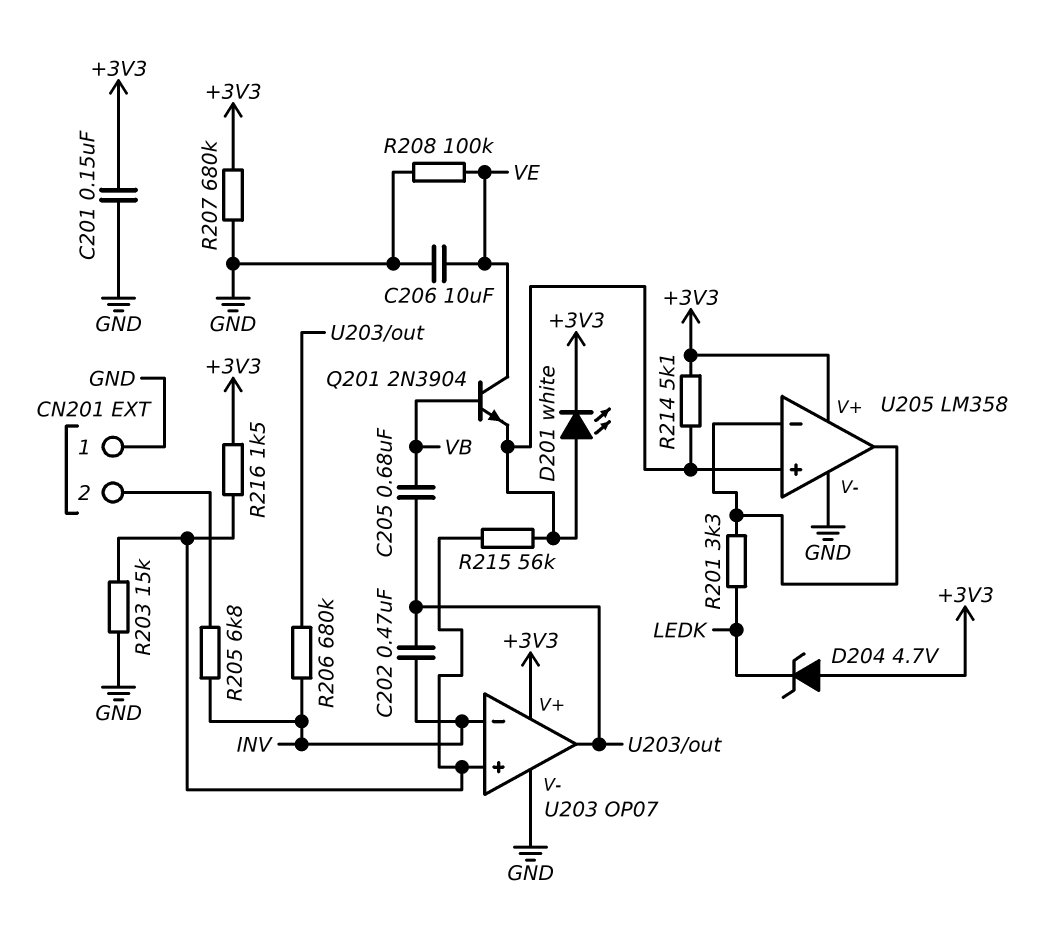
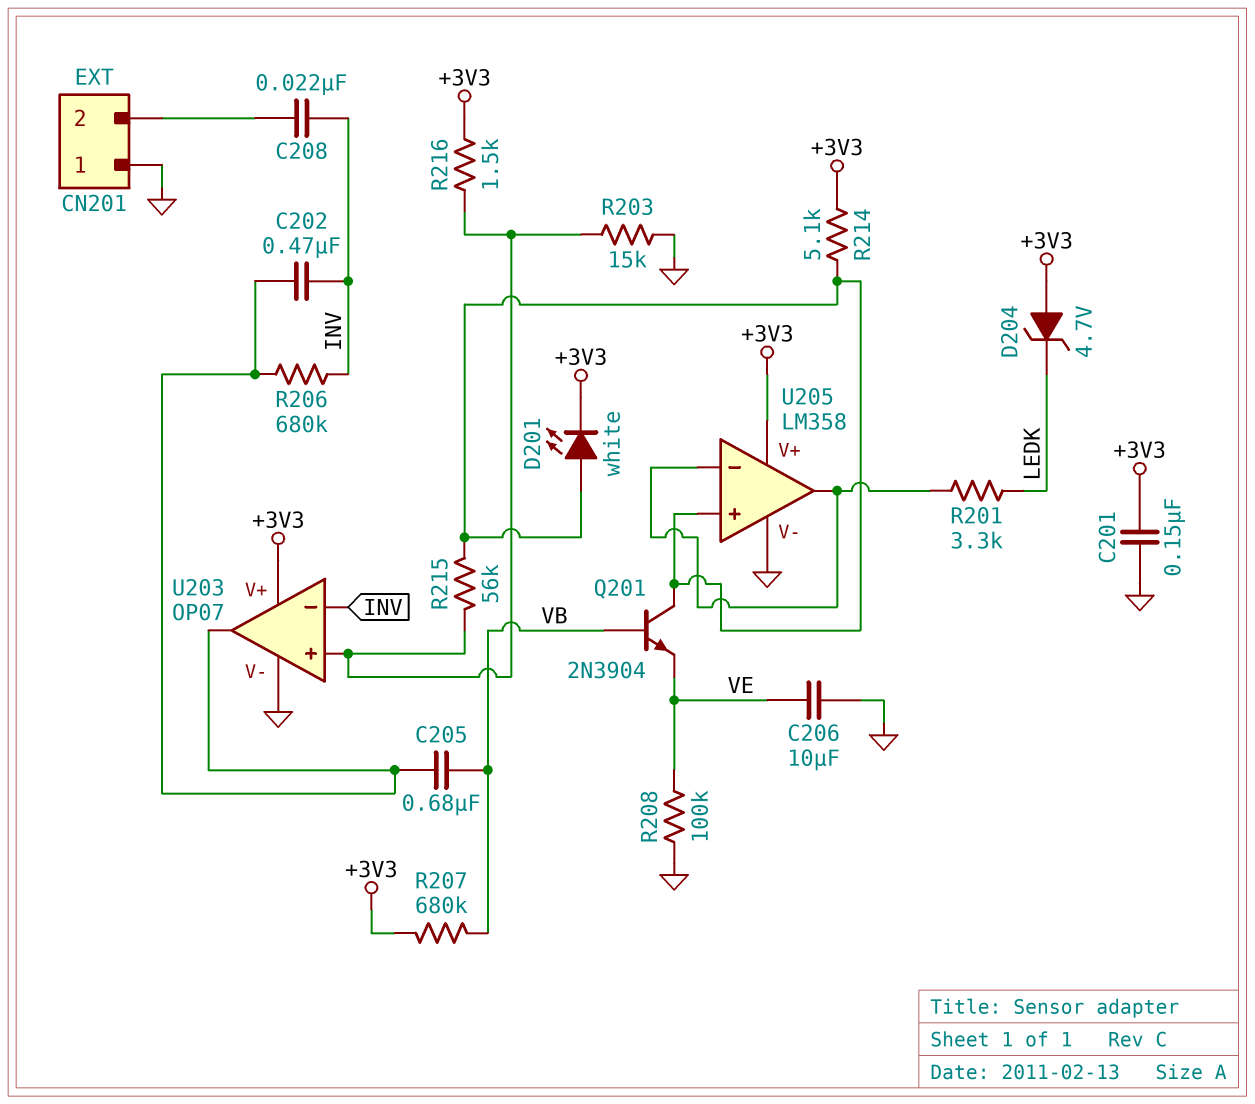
C208: none -> 22nF (CN201/2, INV)
Q201: NPN 2N3904 (B VB, C VE, E U205/in+) -> NPN 2N3904 (B VB, C U205/in+, E VE)
R205: 6.8k (CN201/2, INV) -> none
R207: 680k (+3V3, GND) -> 680k (+3V3, VB)

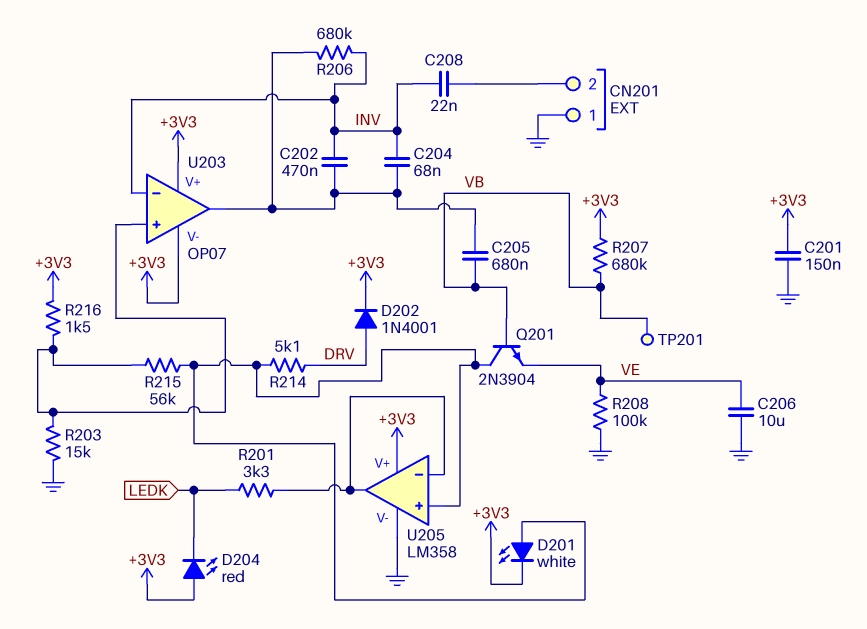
C204: none -> 68nF (INV, U203/out)
D202: none -> diode 1N4001 (A DRV, K +3V3)
D204: zener 4.7V (A +3V3, K LEDK) -> LED red (A +3V3, K LEDK)
R214: 5.1k (+3V3, U205/in+) -> 5.1k (DRV, U205/in+)
TP201: none -> test point (VB)
U203 pin V-: GND -> +3V3

